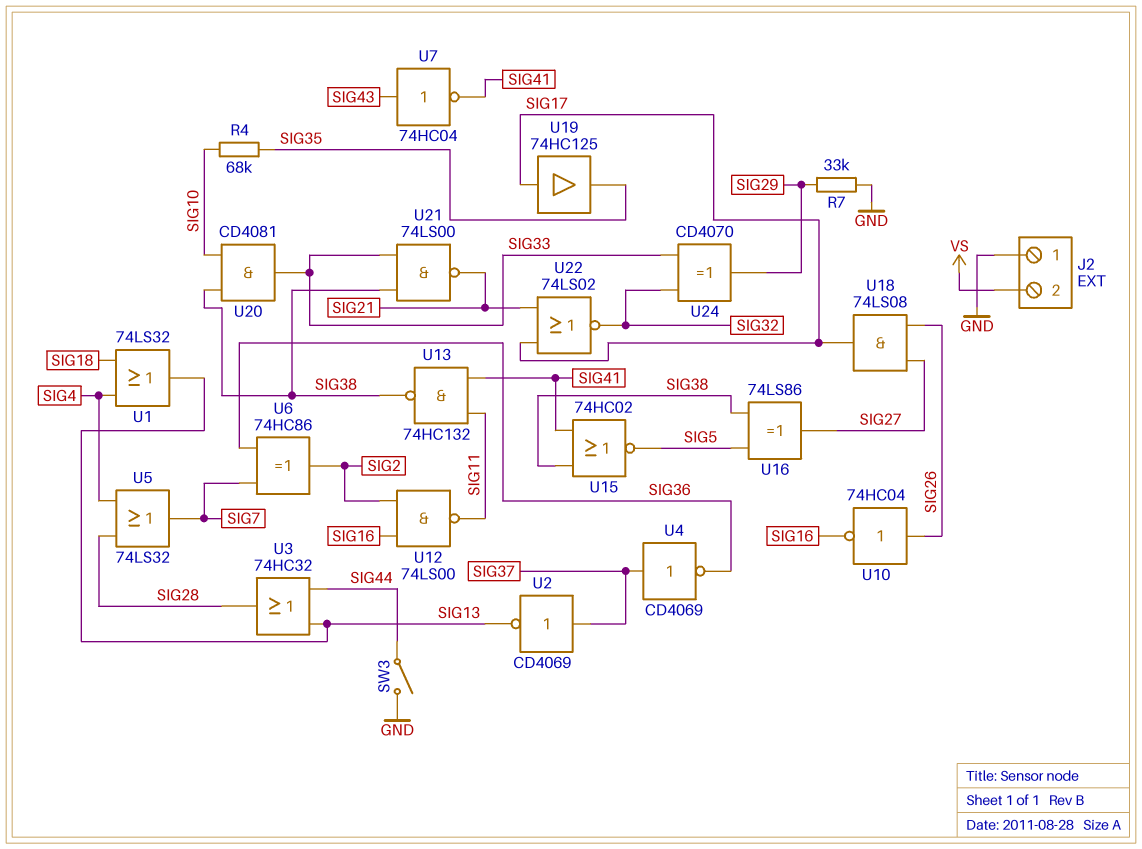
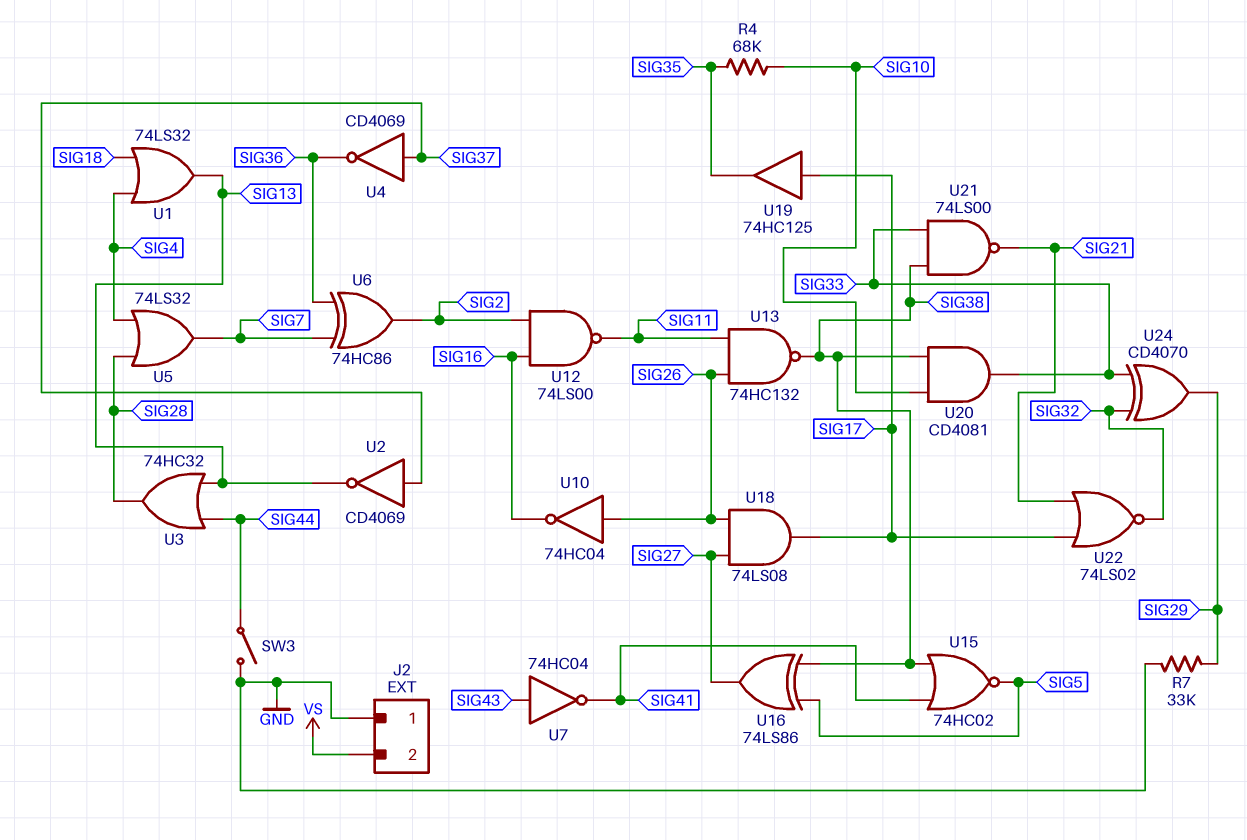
U13: NAND 74HC132 (in SIG11, in SIG41, out SIG38) -> NAND 74HC132 (in SIG11, in SIG26, out SIG38)

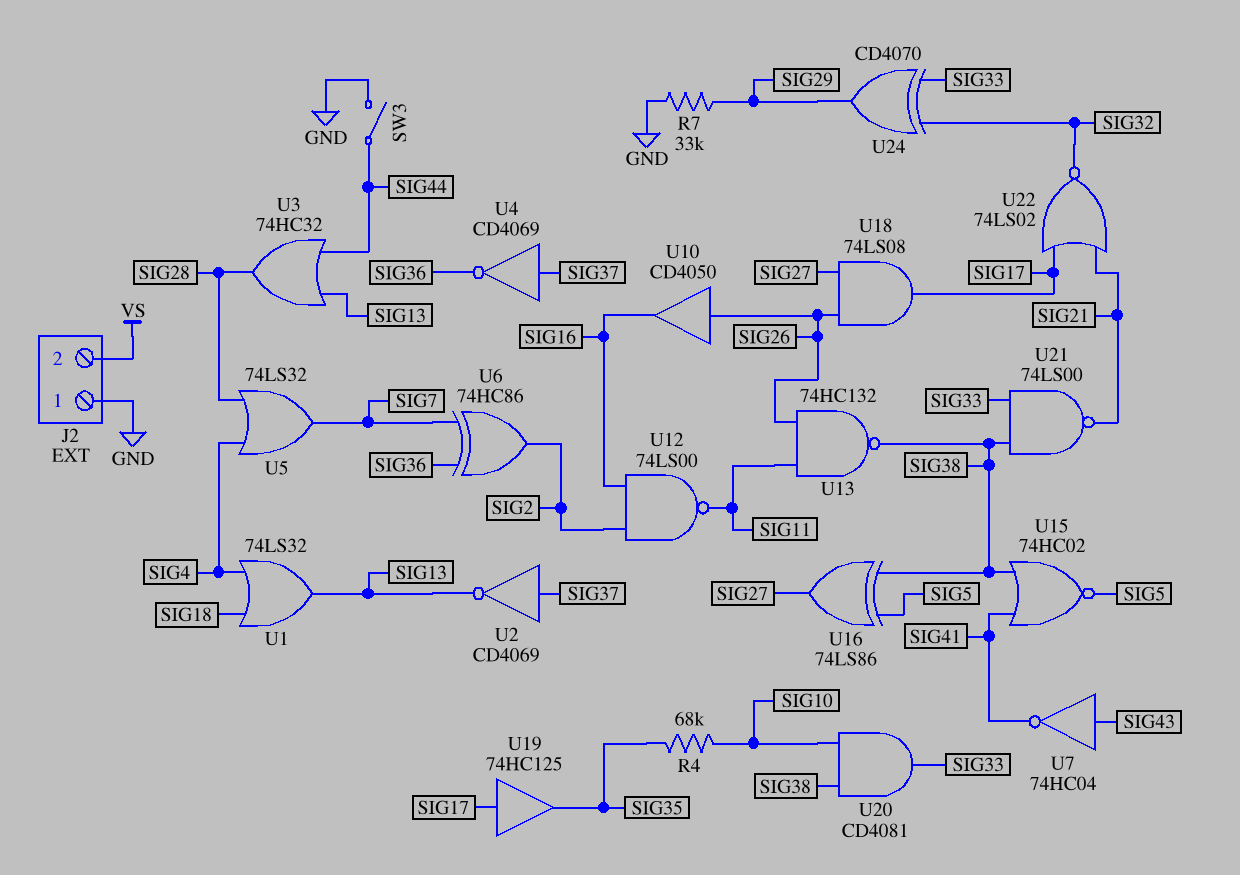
U10: NOT 74HC04 (in SIG26, out SIG16) -> buffer CD4050 (in SIG26, out SIG16)

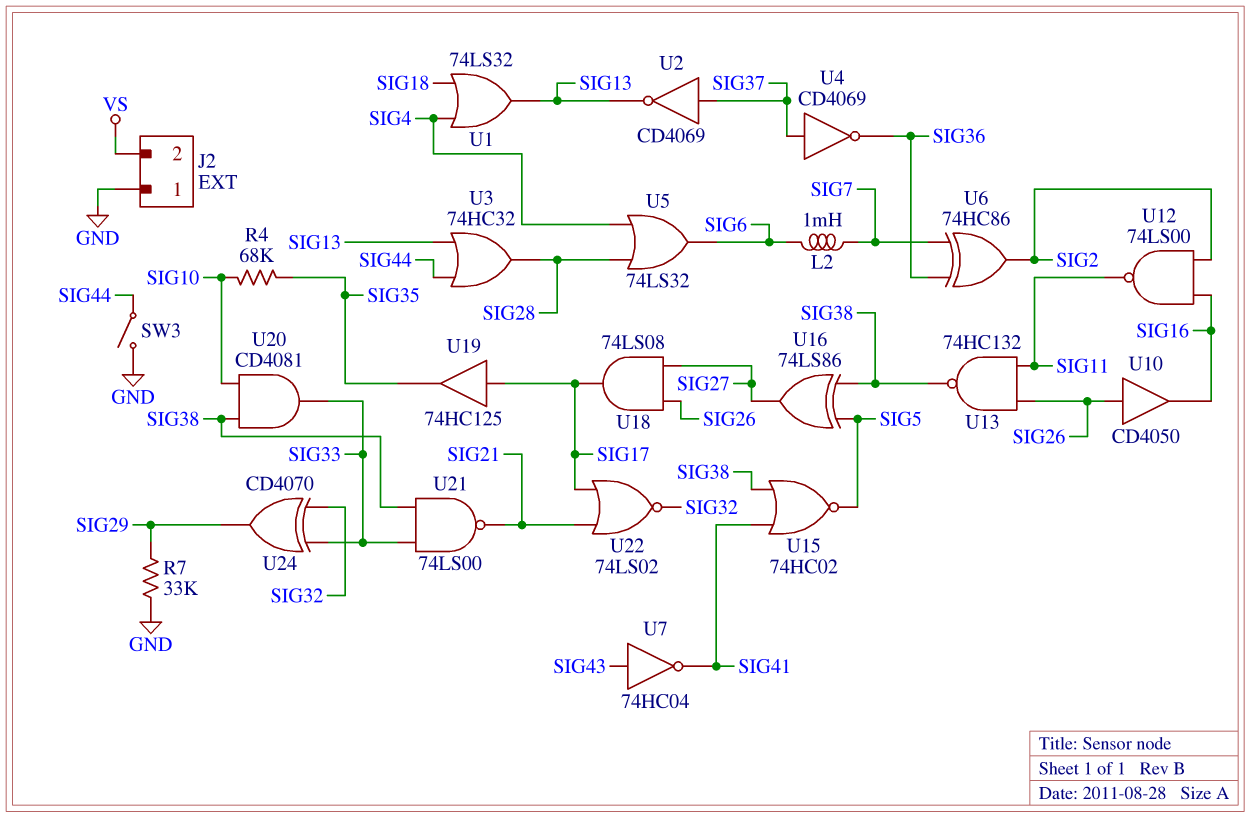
L2: none -> 1mH (SIG6, SIG7)
U5: OR 74LS32 (in SIG4, in SIG28, out SIG7) -> OR 74LS32 (in SIG4, in SIG28, out SIG6)

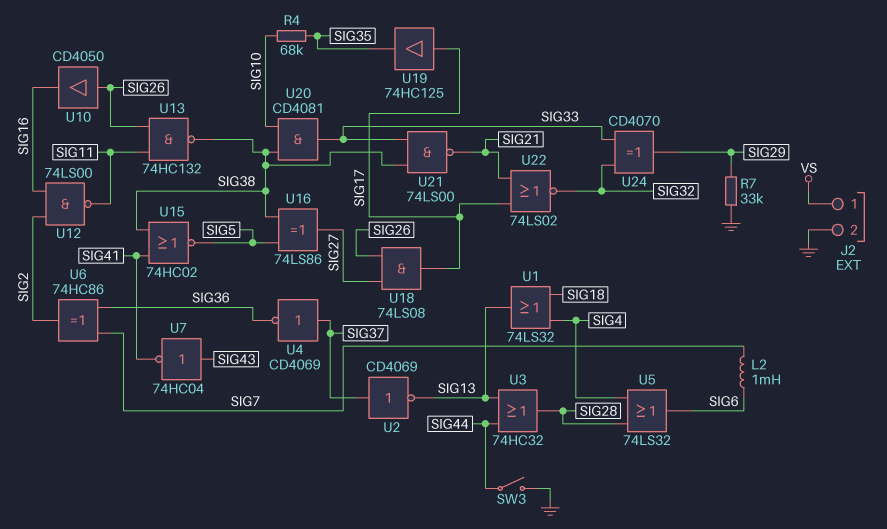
J2 pin 1: GND -> VS
J2 pin 2: VS -> GND

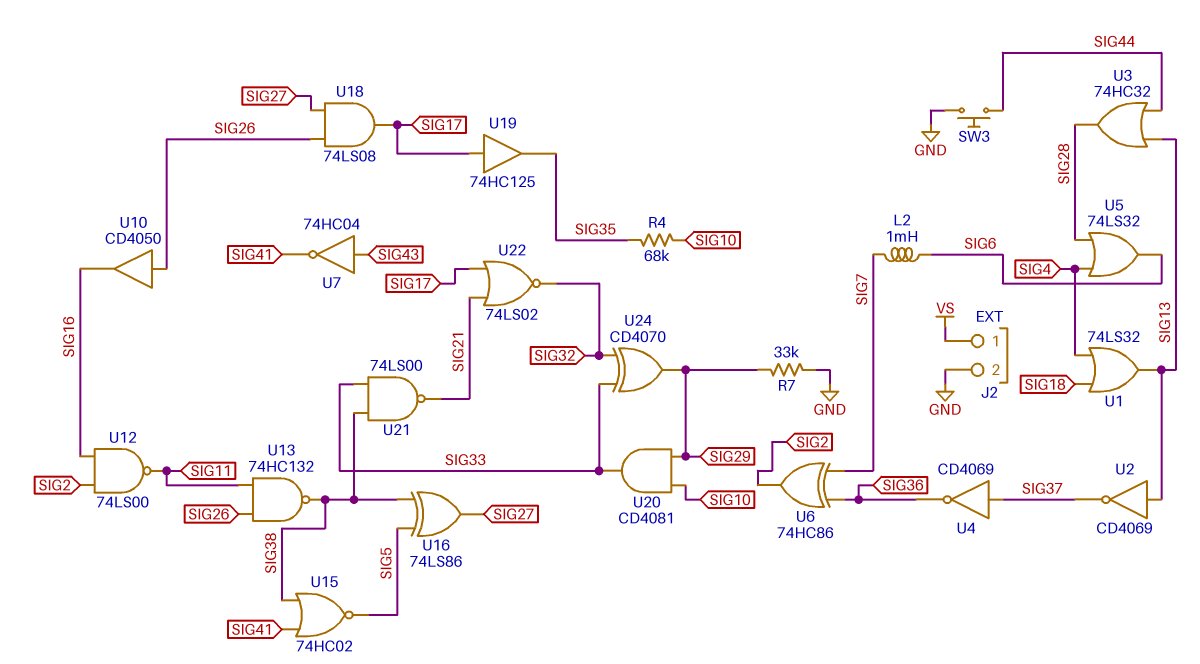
SW3: switch (GND, SIG44) -> button (GND, SIG44)
U2: NOT CD4069 (in SIG37, out SIG13) -> NOT CD4069 (in SIG13, out SIG37)
U20: AND CD4081 (in SIG10, in SIG38, out SIG33) -> AND CD4081 (in SIG10, in SIG29, out SIG33)

